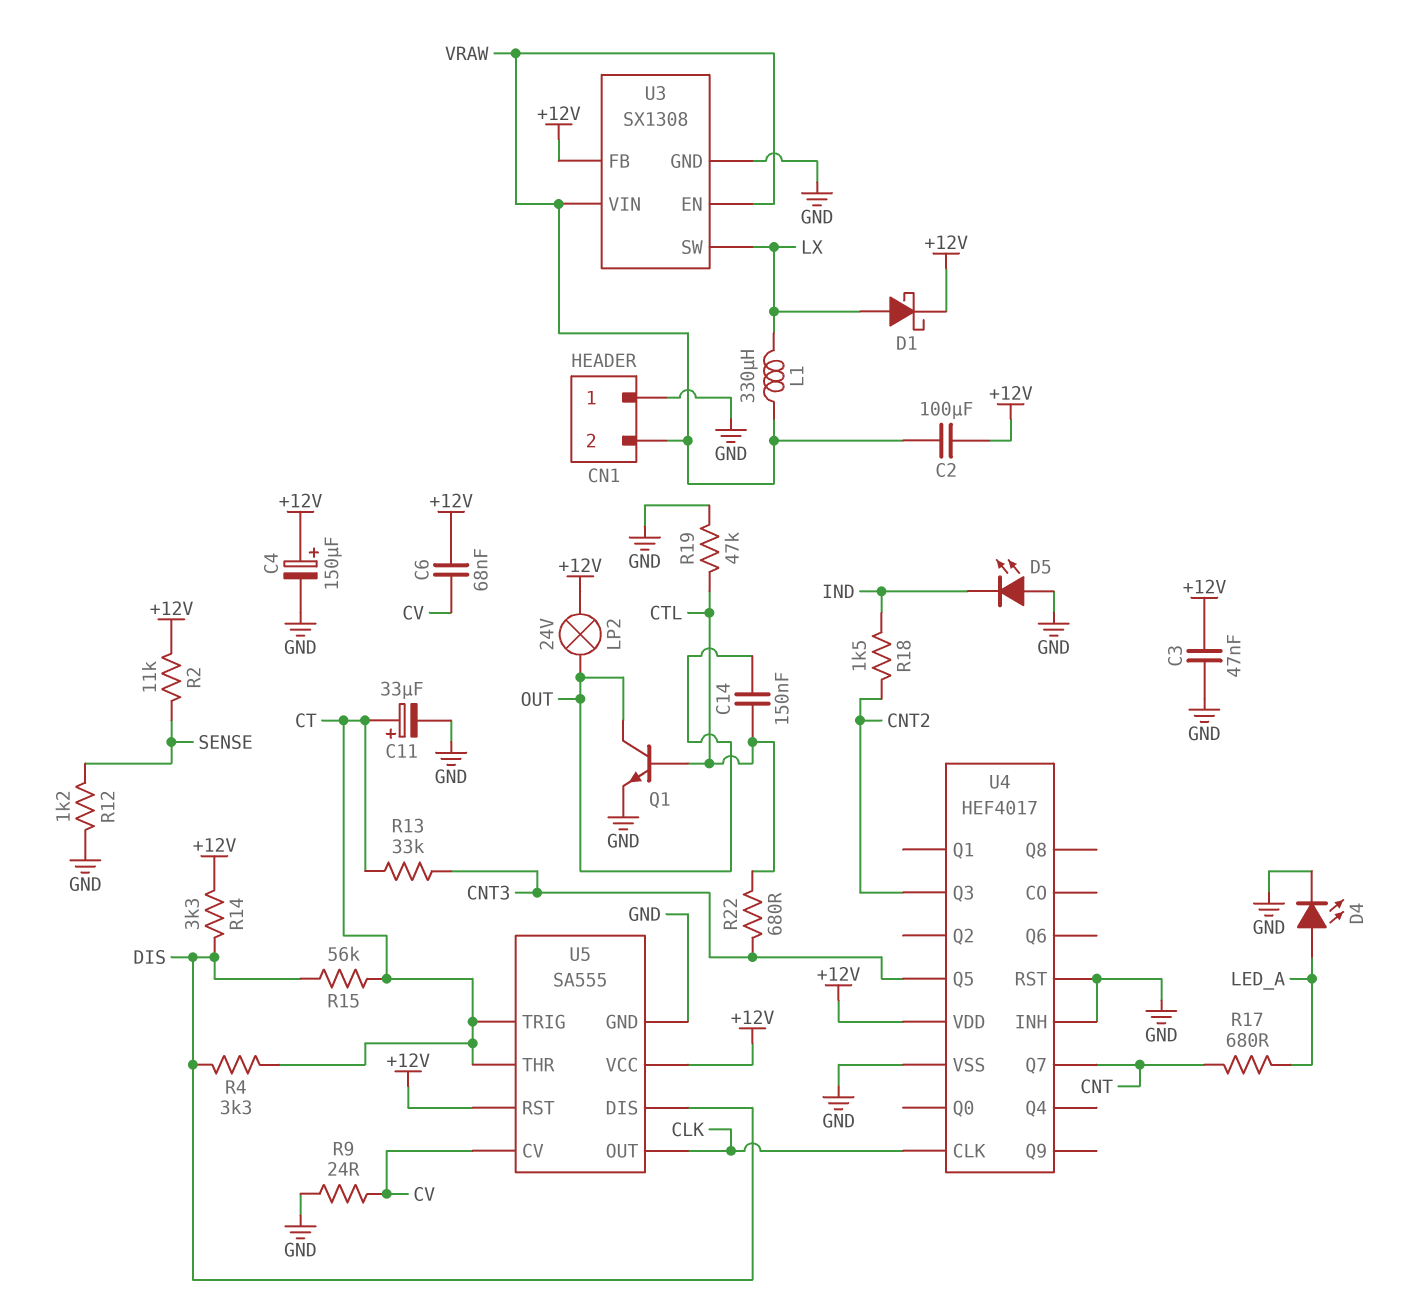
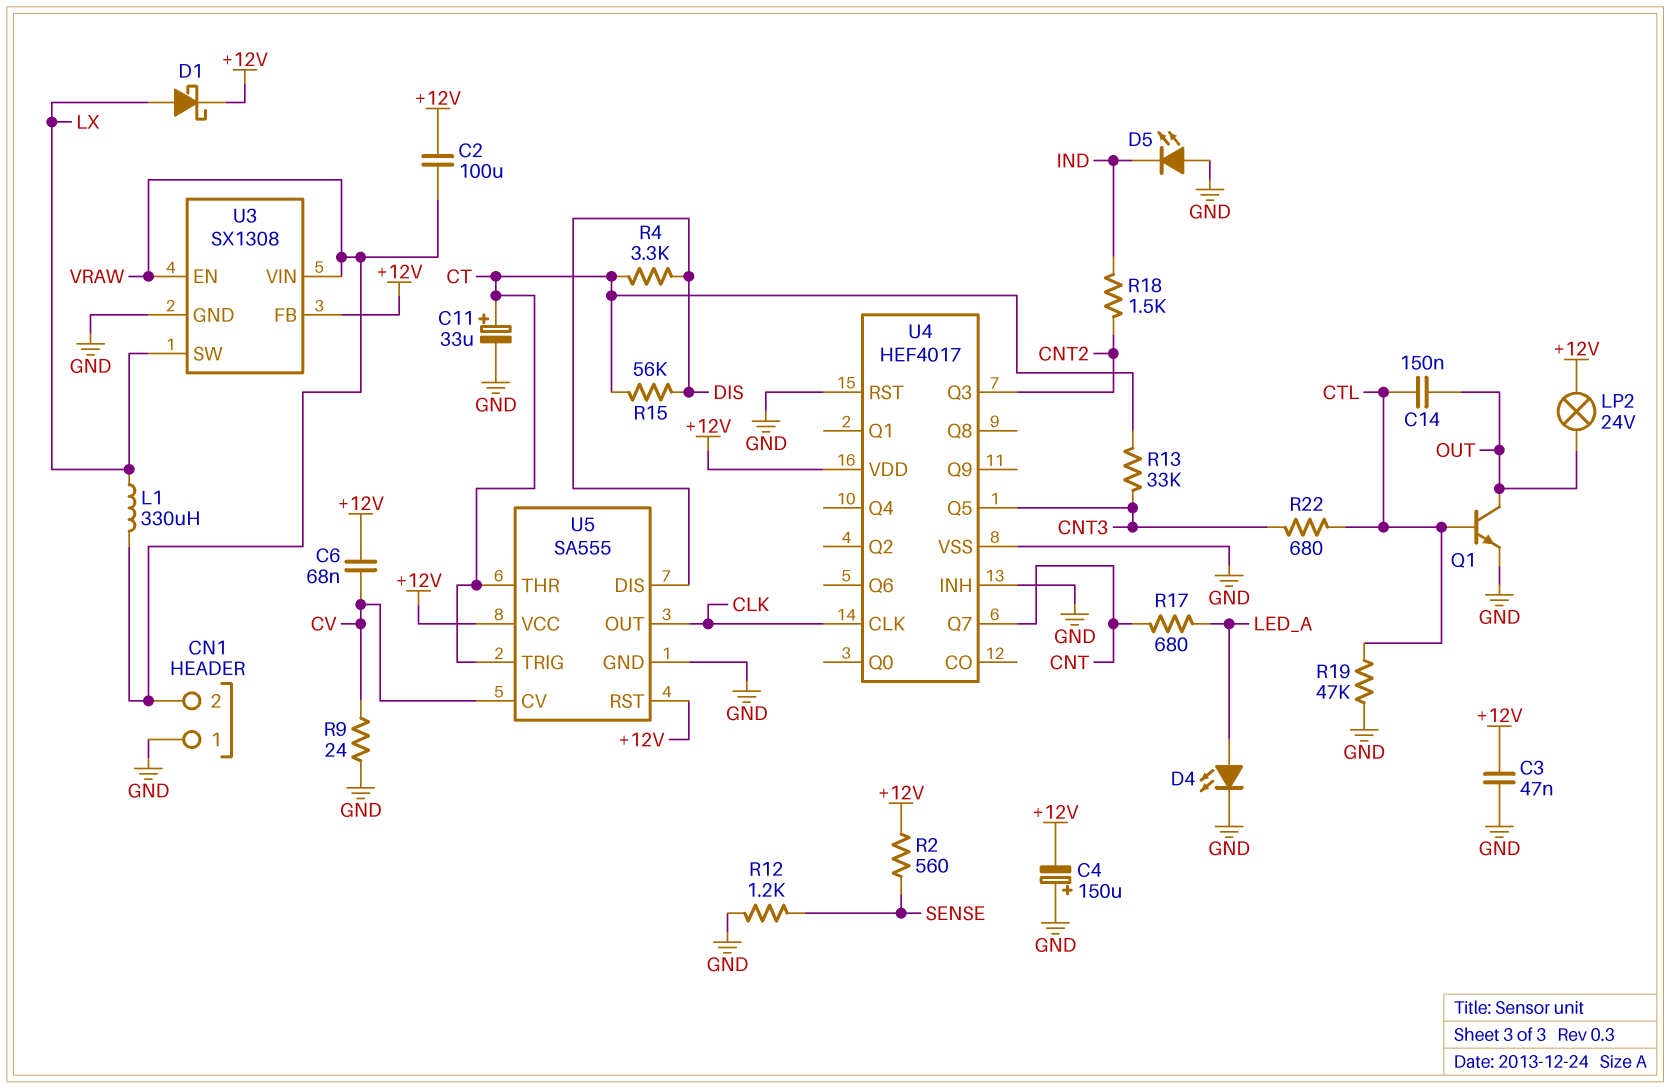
C4: 150uF (plus +12V, minus GND) -> 150uF (plus GND, minus +12V)
R2: 11k (+12V, SENSE) -> 560 (+12V, SENSE)
R14: 3.3k (+12V, DIS) -> none

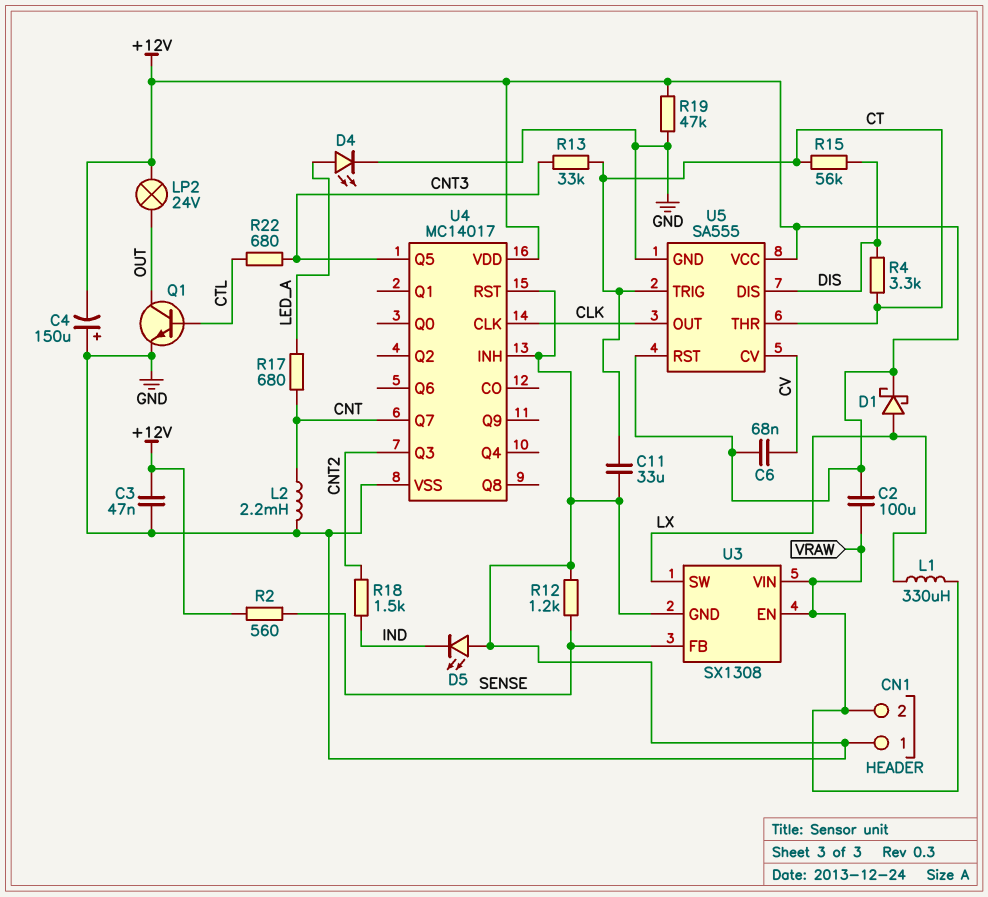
C11: 33uF (plus CT, minus GND) -> 33uF (CT, GND)
C14: 150nF (CTL, OUT) -> none
L2: none -> 2.2mH (CNT, GND)
R9: 24 (CV, GND) -> none
R19: 47k (CTL, GND) -> 47k (+12V, GND)
U3 pin FB: +12V -> SENSE
U4: HEF4017 -> MC14017

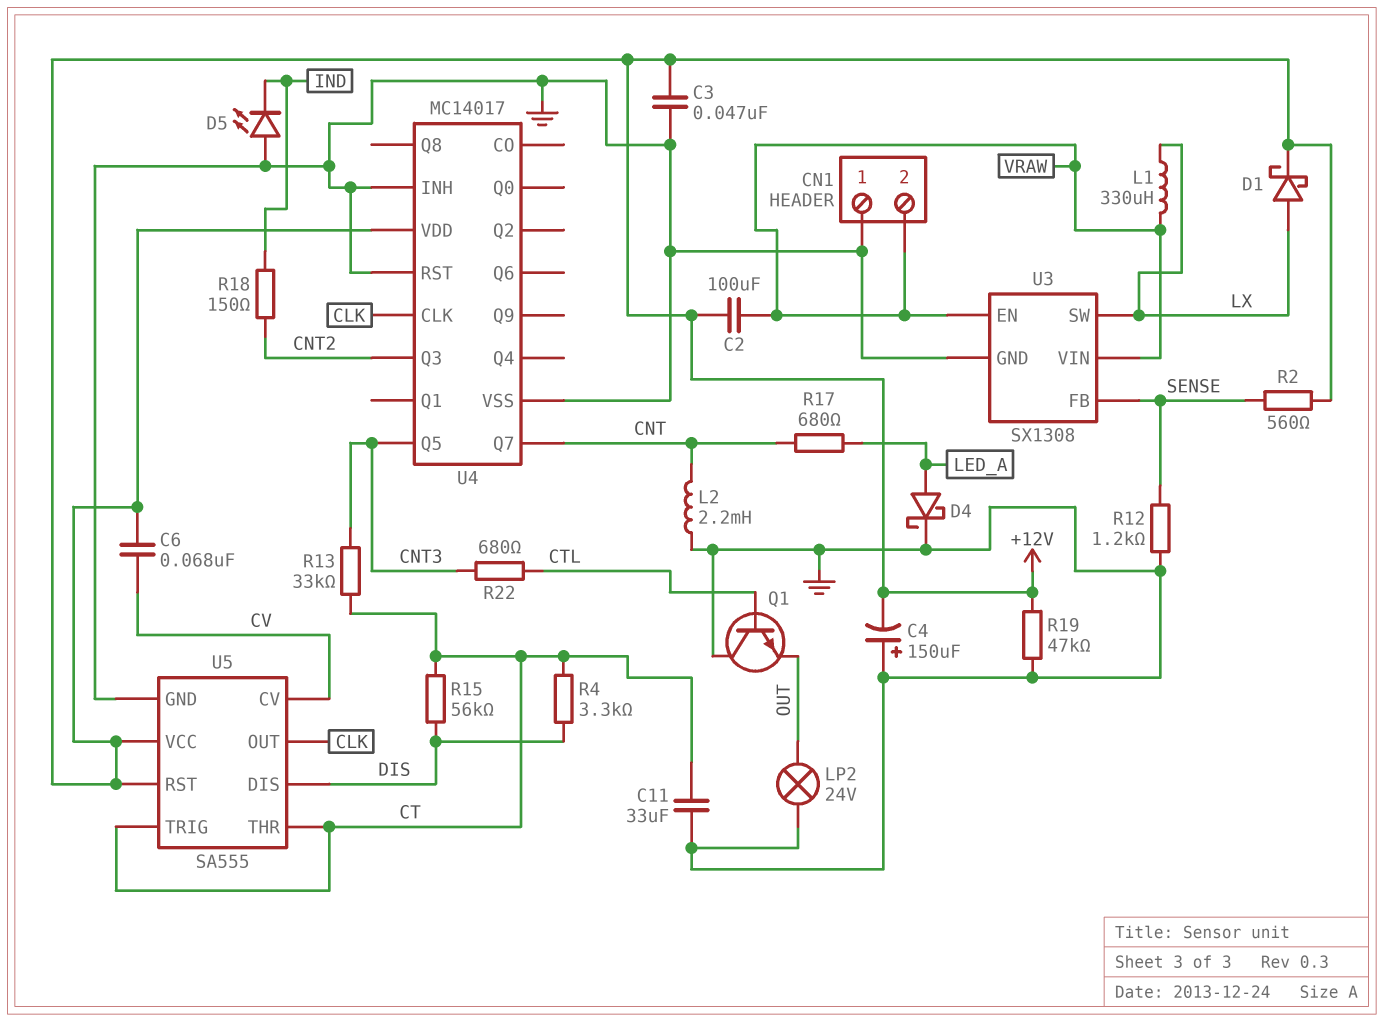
D4: LED (A LED_A, K GND) -> schottky (A LED_A, K GND)
LP2: lamp 24V (+12V, OUT) -> lamp 24V (GND, OUT)
Q1: NPN (B CTL, C OUT, E GND) -> NPN (B CTL, C GND, E OUT)
R18: 1.5k (CNT2, IND) -> 150 (CNT2, IND)

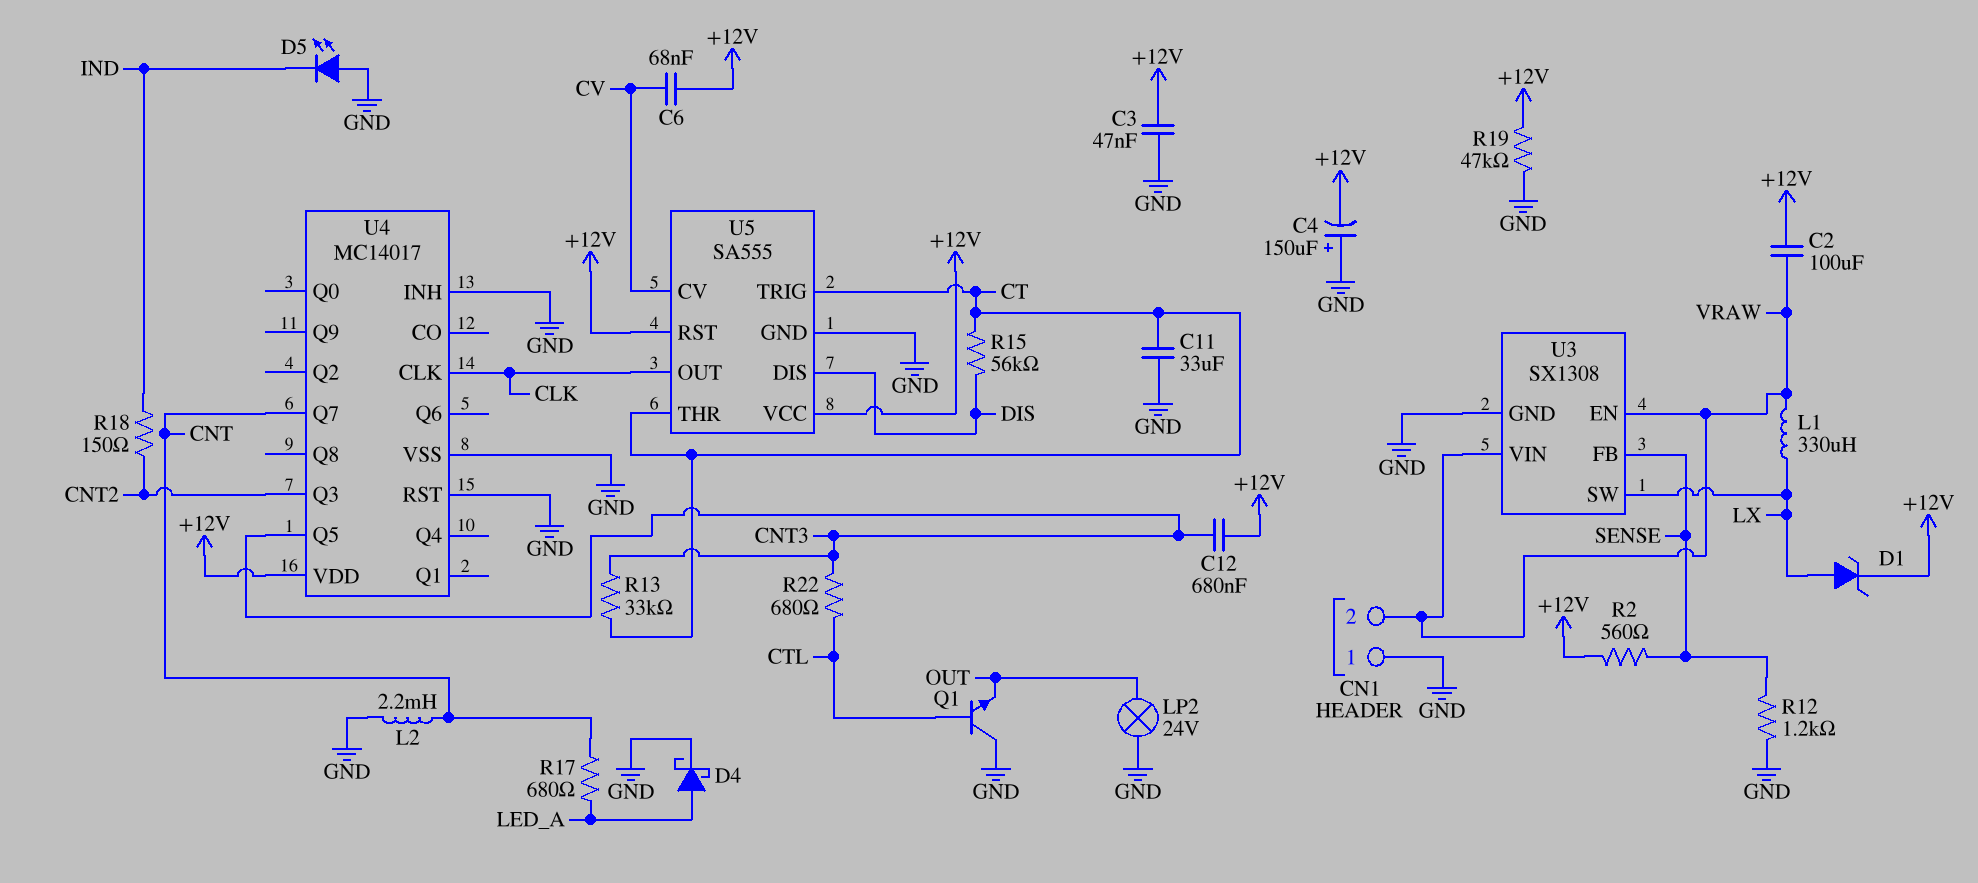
C12: none -> 680nF (+12V, CNT3)
D1: schottky (A LX, K +12V) -> zener (A LX, K +12V)
R4: 3.3k (CT, DIS) -> none

